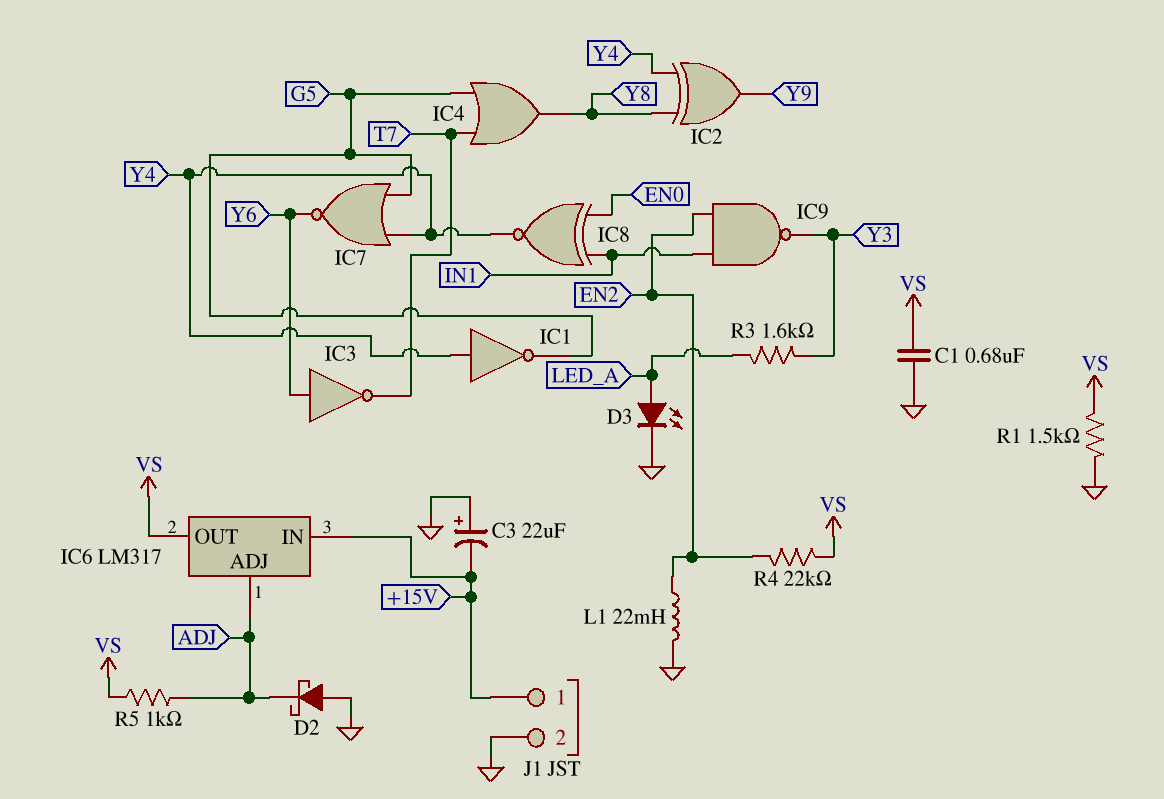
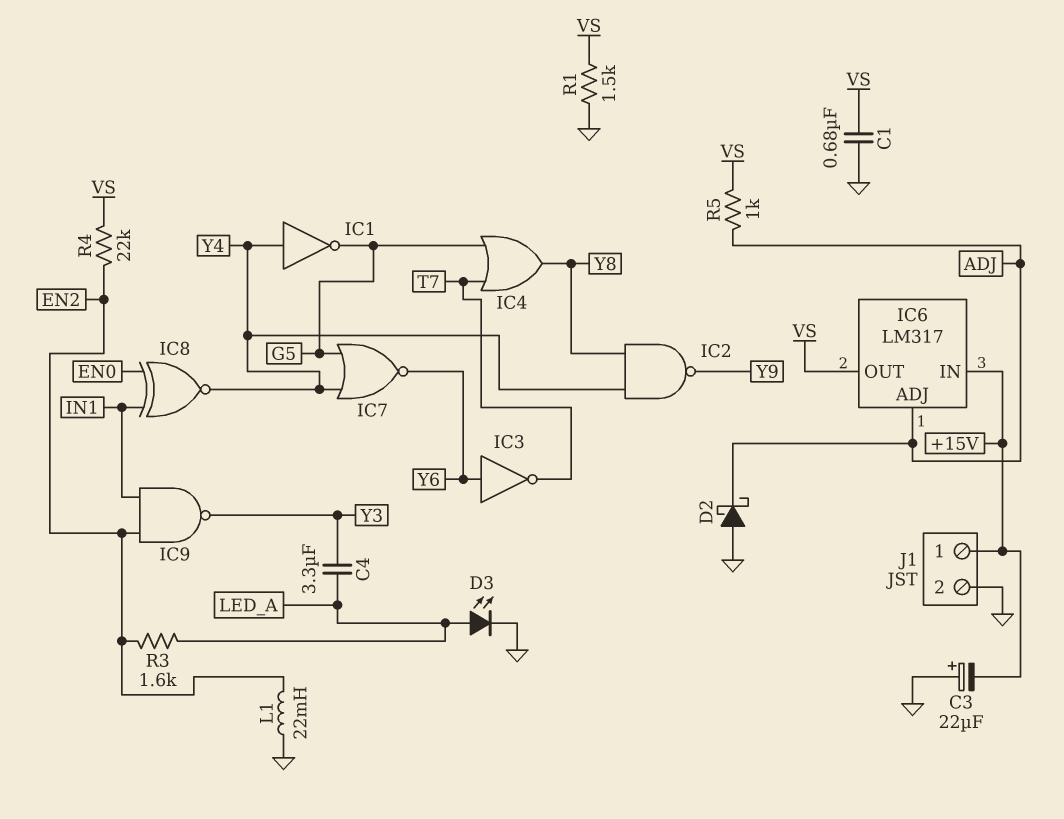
C4: none -> 3.3uF (LED_A, Y3)
IC2: XOR (in Y4, in Y8, out Y9) -> NAND (in Y4, in Y8, out Y9)
R3: 1.6k (LED_A, Y3) -> 1.6k (EN2, LED_A)

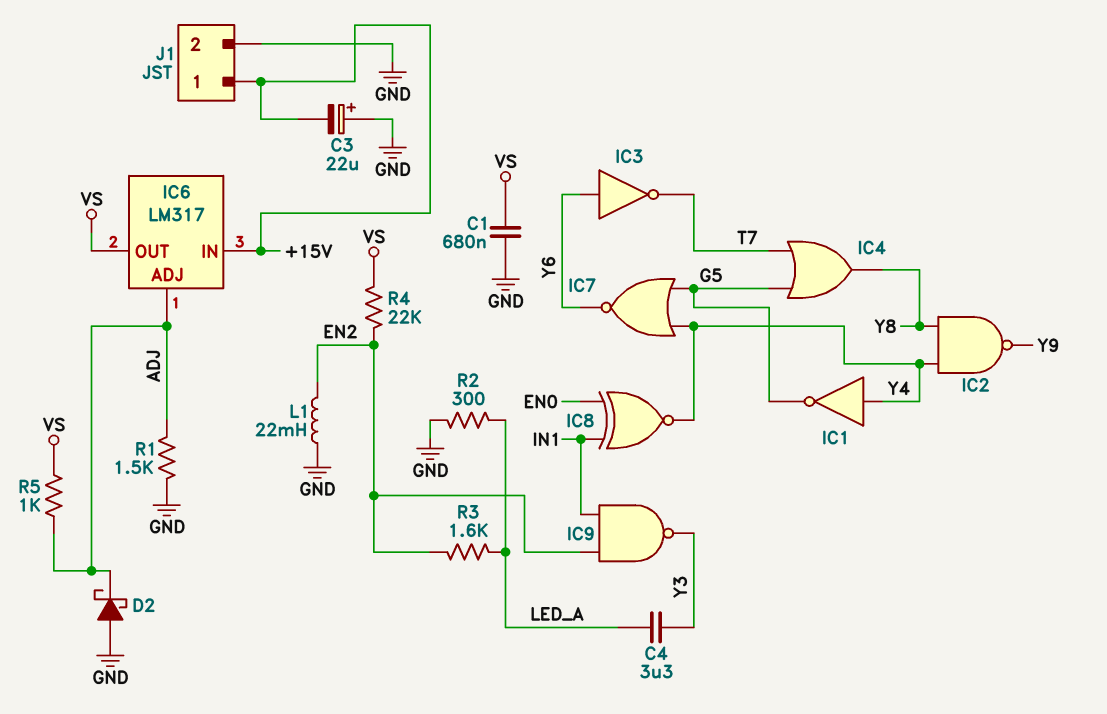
D3: LED (A LED_A, K GND) -> none
R1: 1.5k (GND, VS) -> 1.5k (ADJ, GND)
R2: none -> 300 (GND, LED_A)

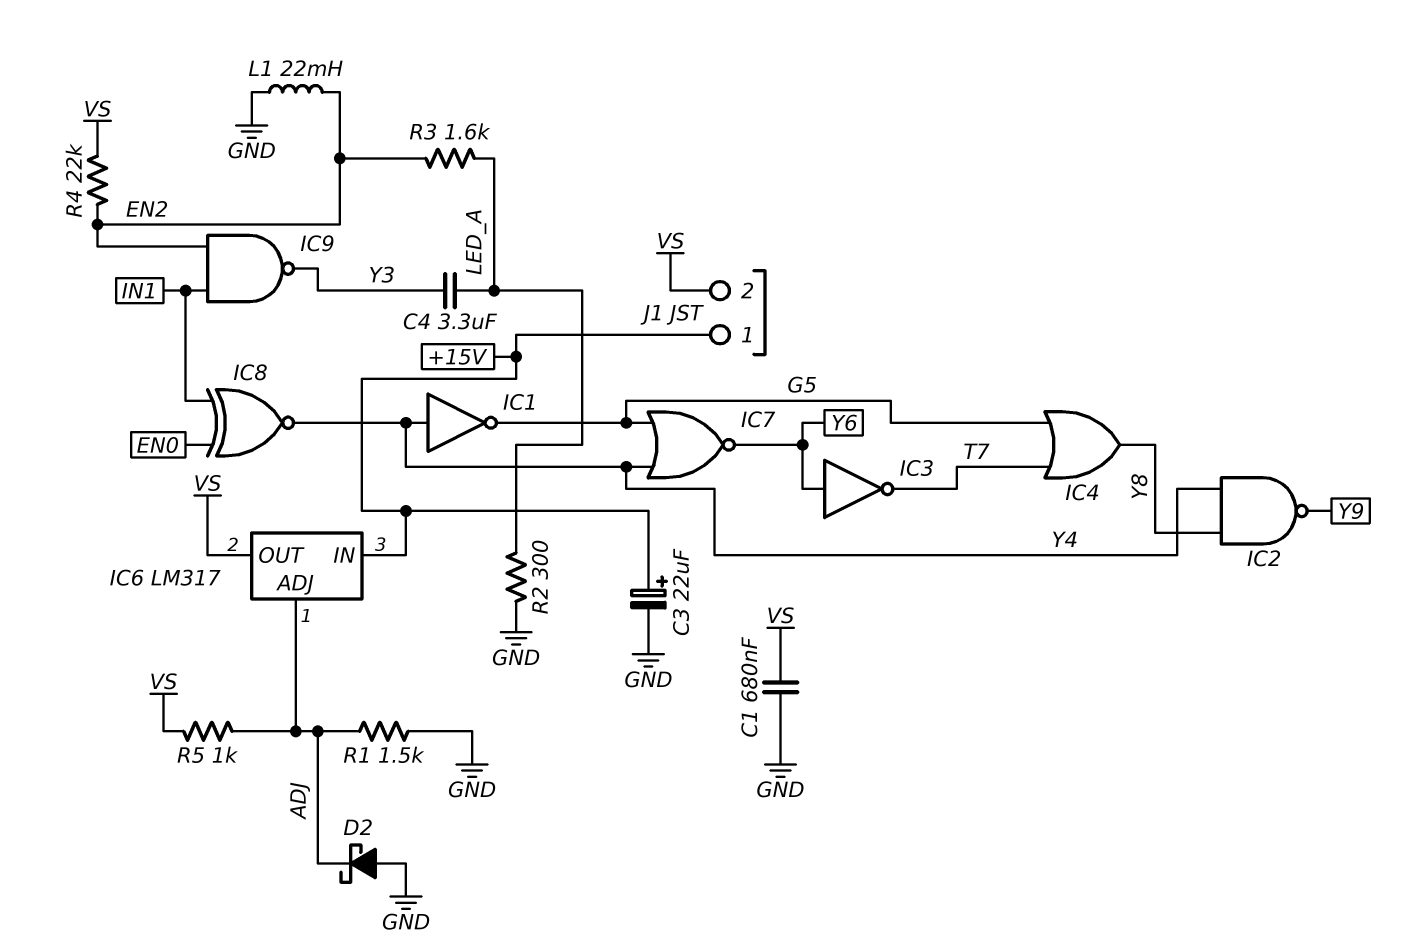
C3: 22uF (plus GND, minus +15V) -> 22uF (plus +15V, minus GND)
J1 pin 2: GND -> VS

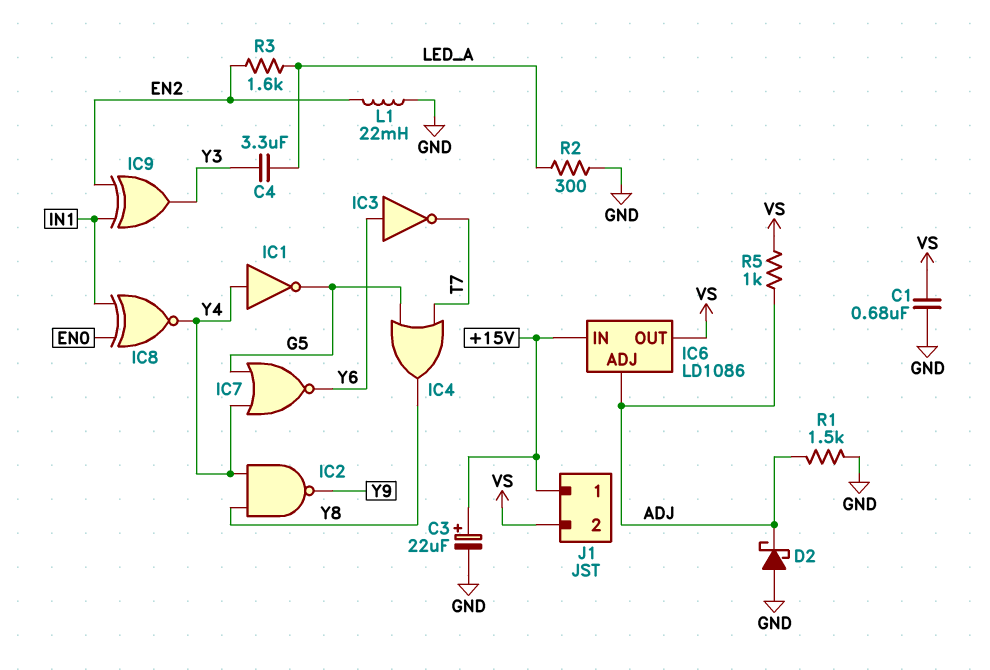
IC6: LM317 -> LD1086
IC9: NAND (in EN2, in IN1, out Y3) -> XOR (in EN2, in IN1, out Y3)
R4: 22k (EN2, VS) -> none

